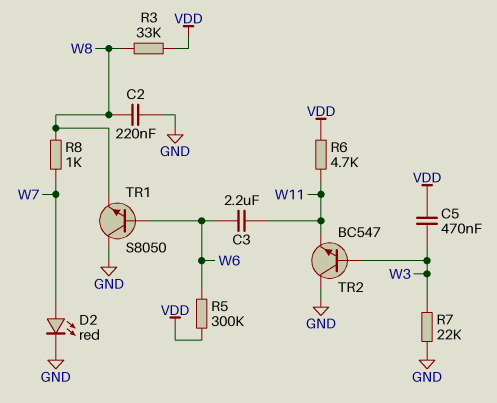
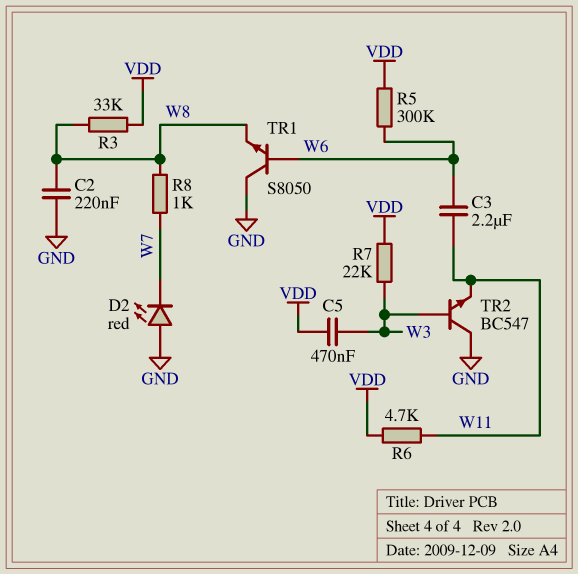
D2: LED red (A W7, K GND) -> LED red (A GND, K W7)
R7: 22k (GND, W3) -> 22k (VDD, W3)

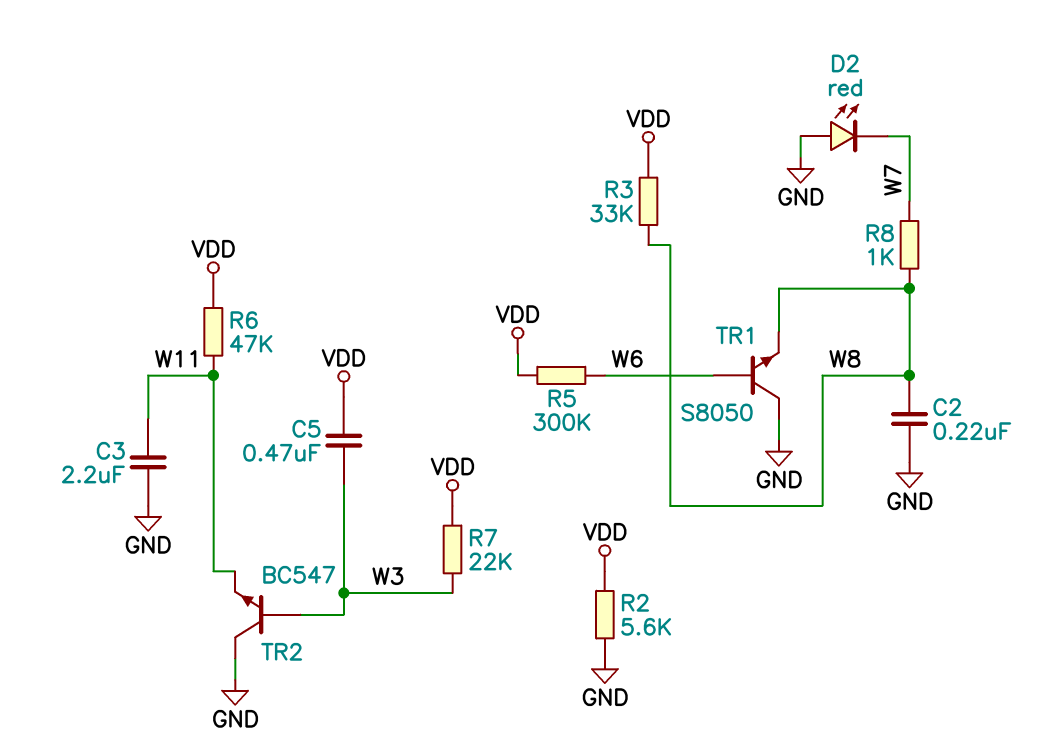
C3: 2.2uF (W6, W11) -> 2.2uF (GND, W11)
R2: none -> 5.6k (GND, VDD)
R6: 4.7k (VDD, W11) -> 47k (VDD, W11)

